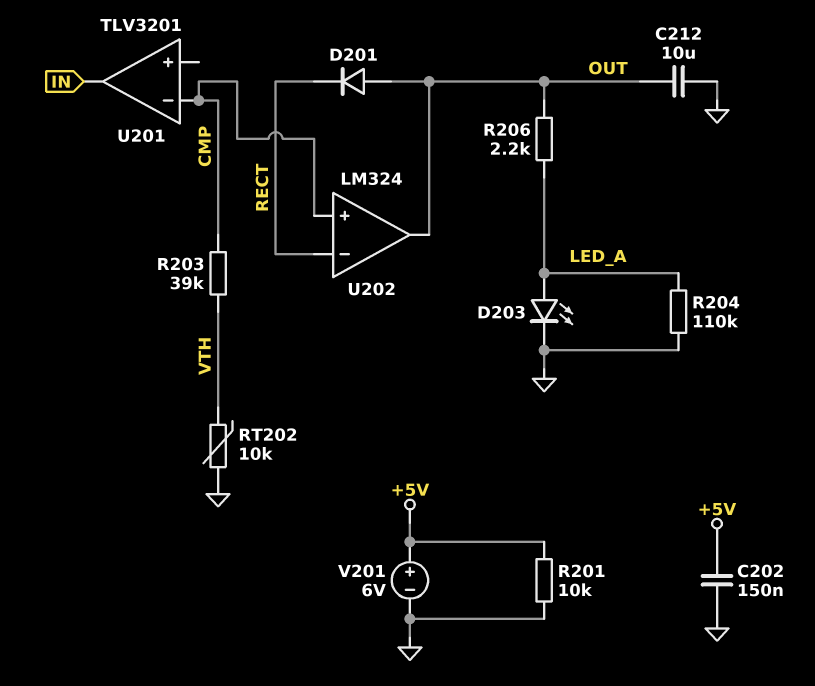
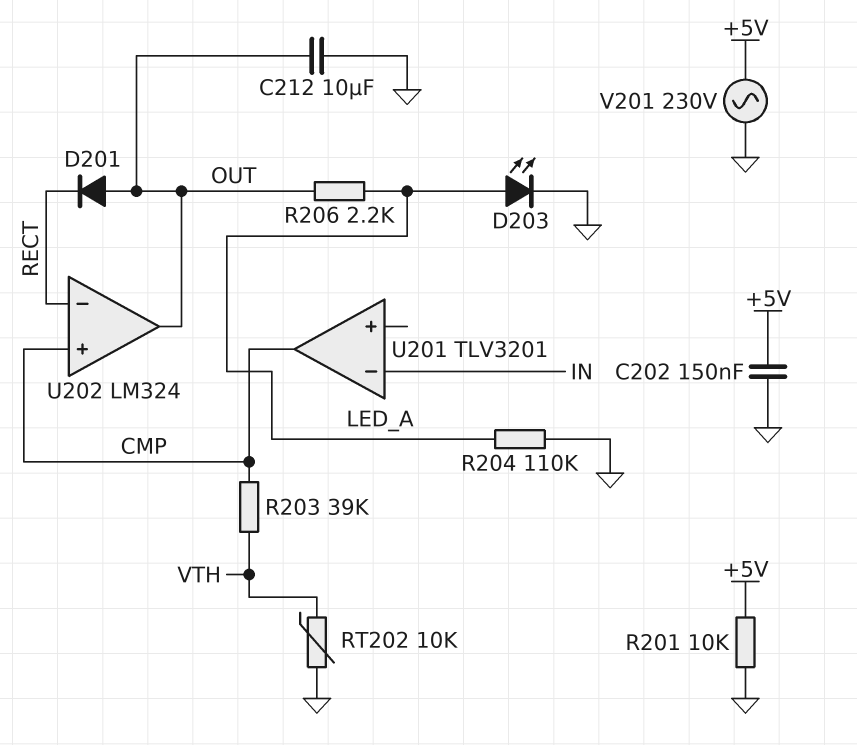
U201 pin in-: CMP -> IN
U201 pin out: IN -> CMP
V201: 6V (plus +5V, minus GND) -> AC 230V (+5V, GND)

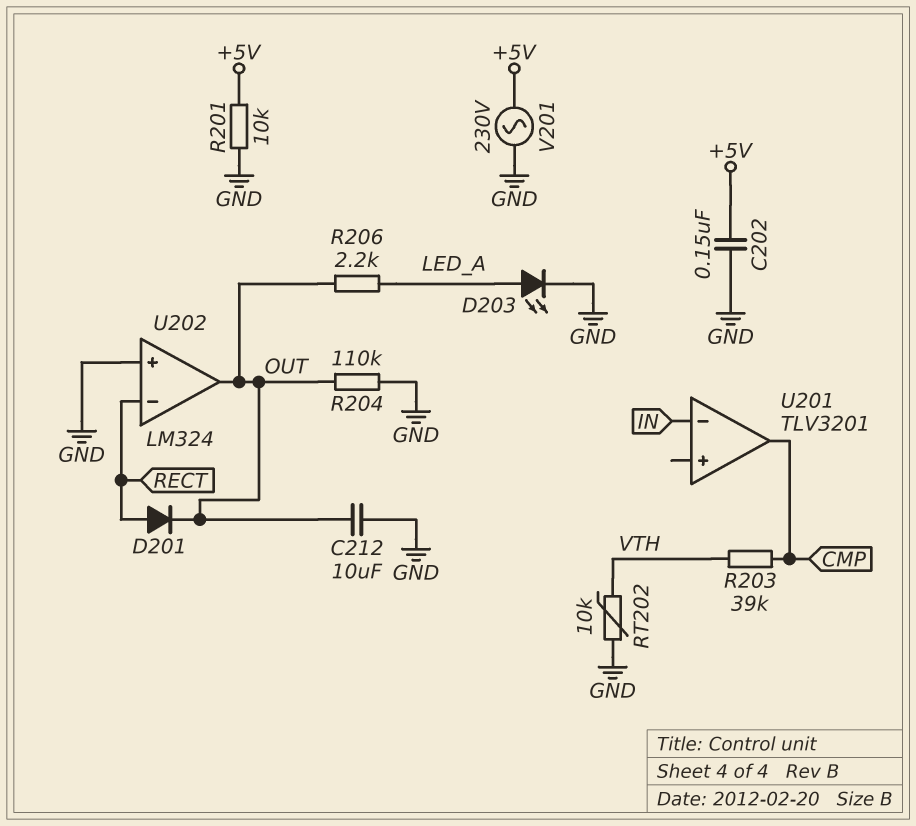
D201: diode (A OUT, K RECT) -> diode (A RECT, K OUT)
R204: 110k (GND, LED_A) -> 110k (GND, OUT)
U202 pin in+: CMP -> GND

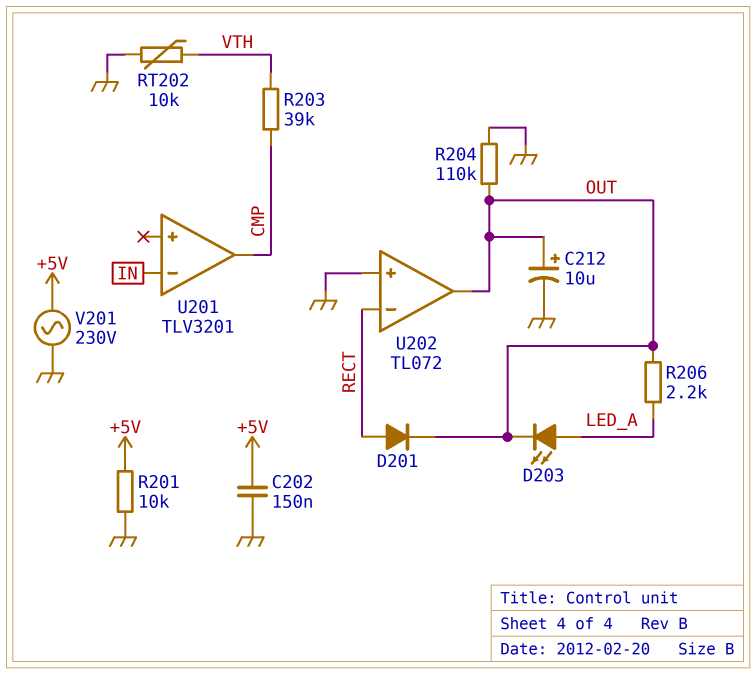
C212: 10uF (GND, OUT) -> 10uF (plus OUT, minus GND)
D203: LED (A LED_A, K GND) -> LED (A LED_A, K OUT)
U202: LM324 -> TL072

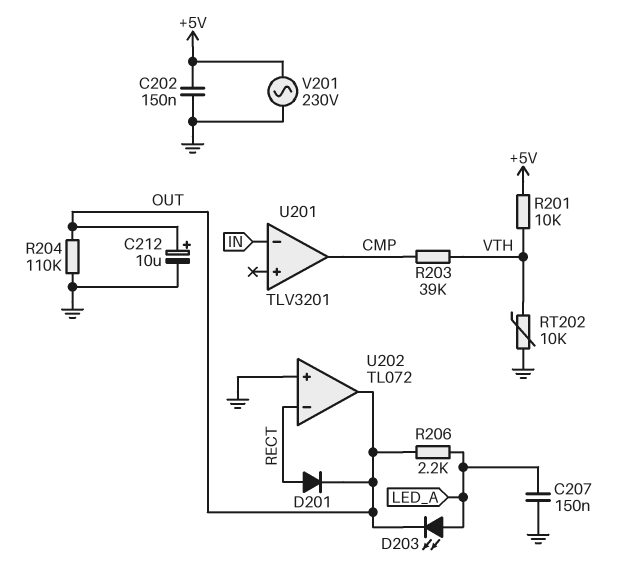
C207: none -> 150nF (GND, LED_A)
R201: 10k (+5V, GND) -> 10k (+5V, VTH)

